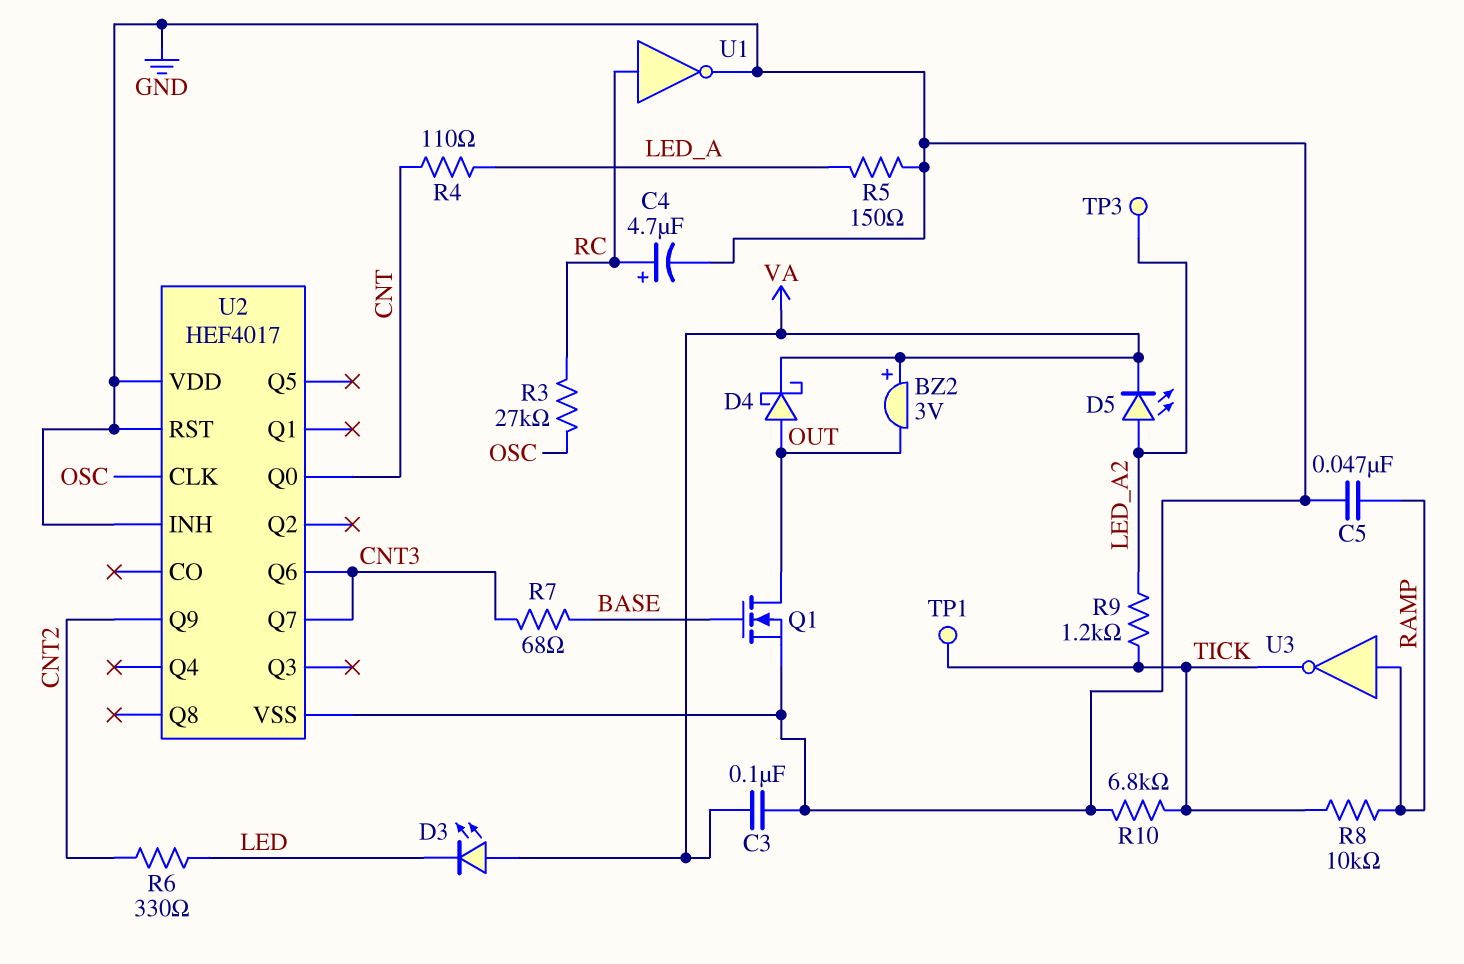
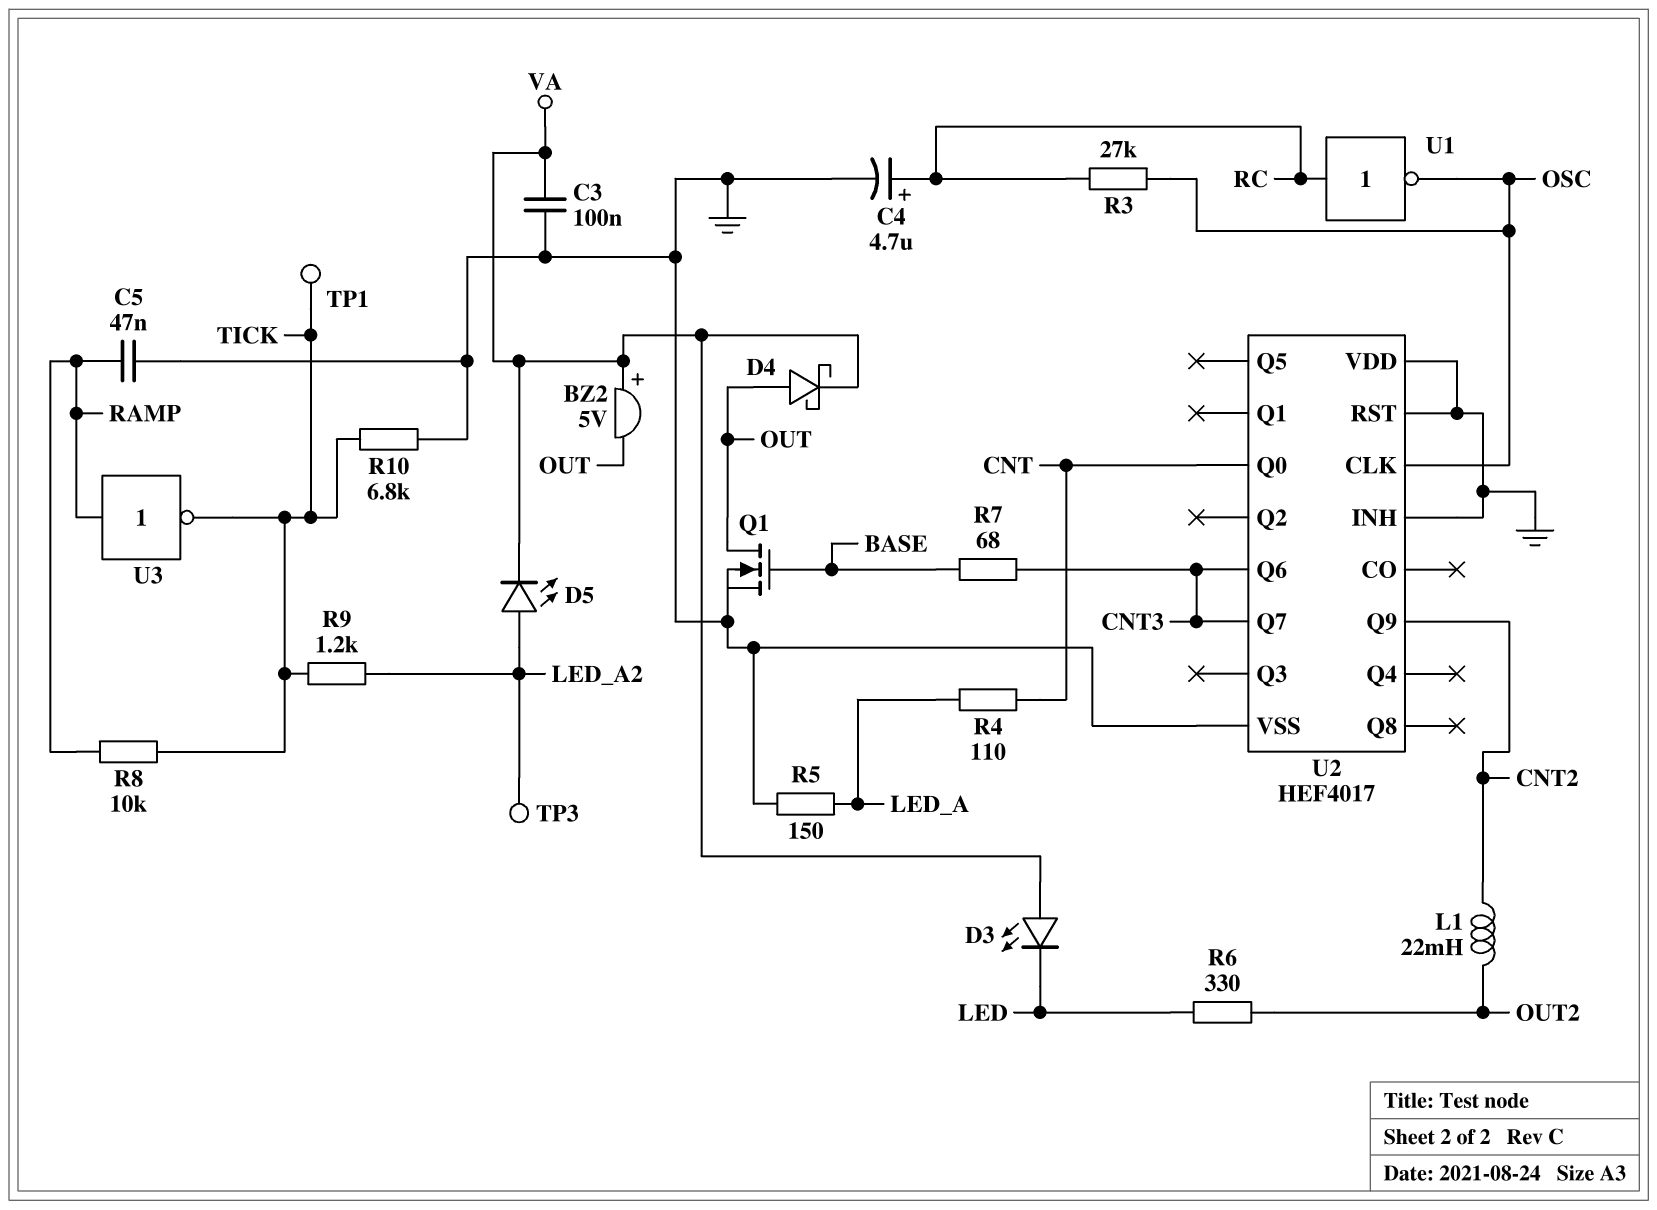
BZ2: buzzer 3V (plus VA, minus OUT) -> buzzer 5V (plus VA, minus OUT)
L1: none -> 22mH (CNT2, OUT2)
R6: 330 (CNT2, LED) -> 330 (LED, OUT2)
U1: NOT (in RC, out GND) -> NOT (in RC, out OSC)

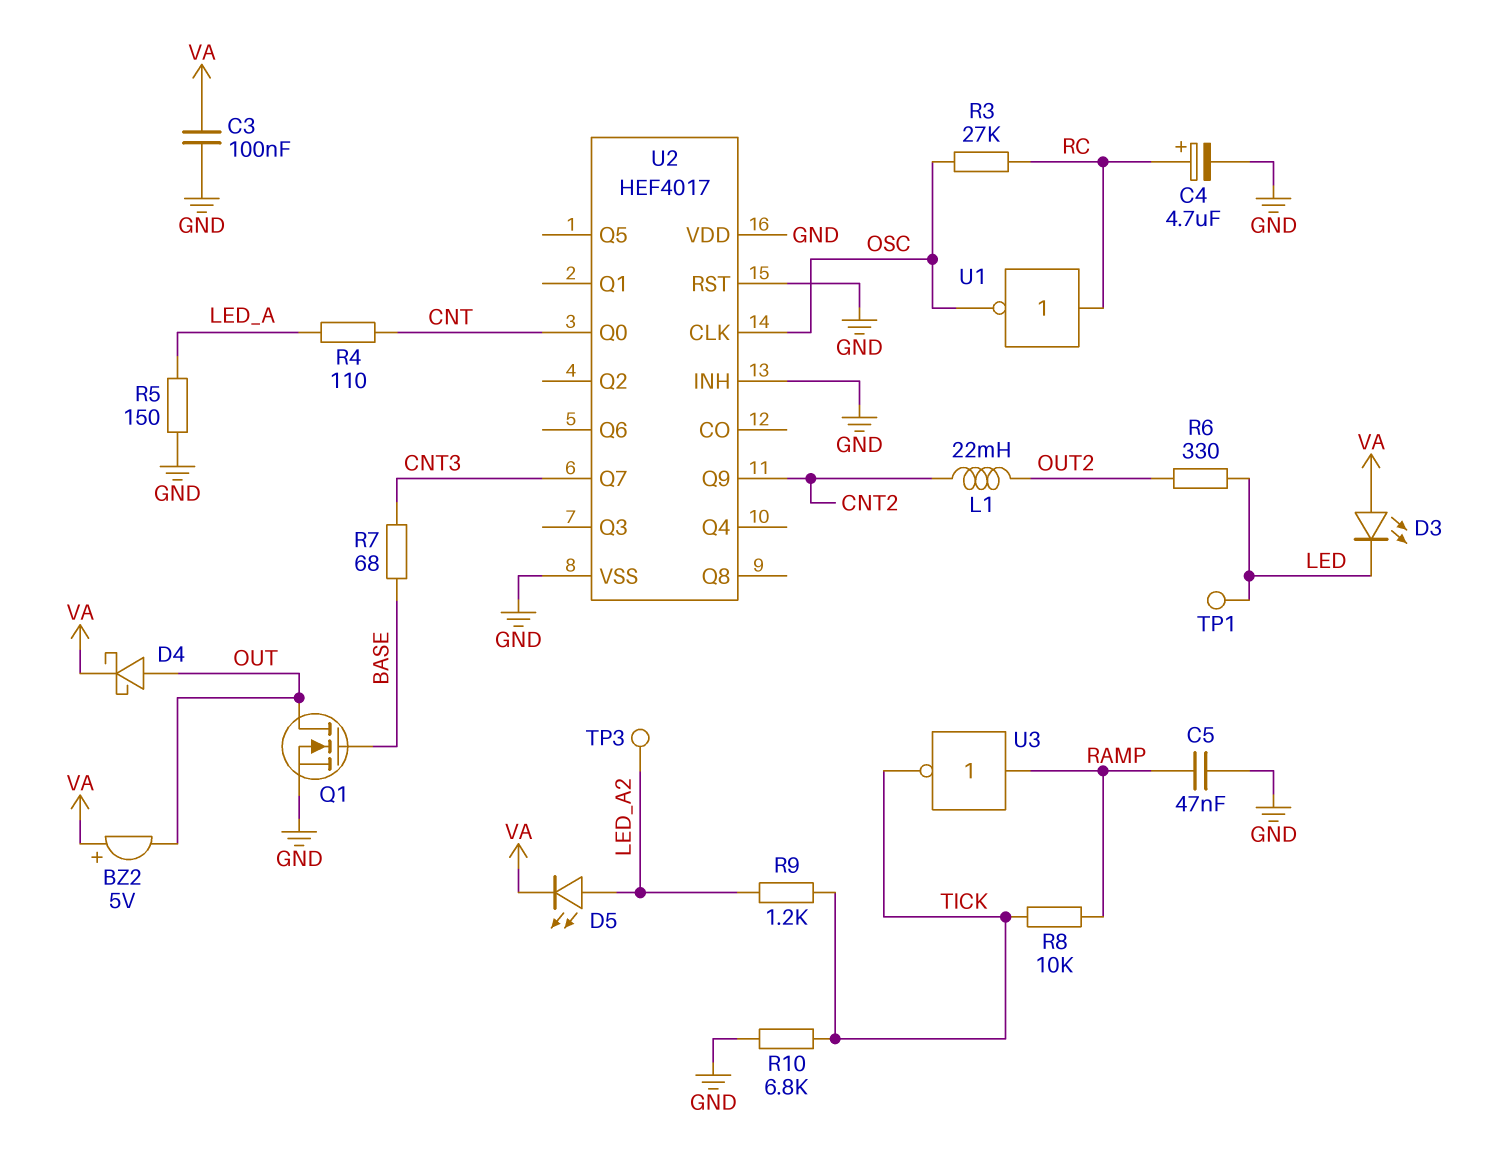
TP1: test point (TICK) -> test point (LED)
U2 pin Q6: CNT3 -> none

